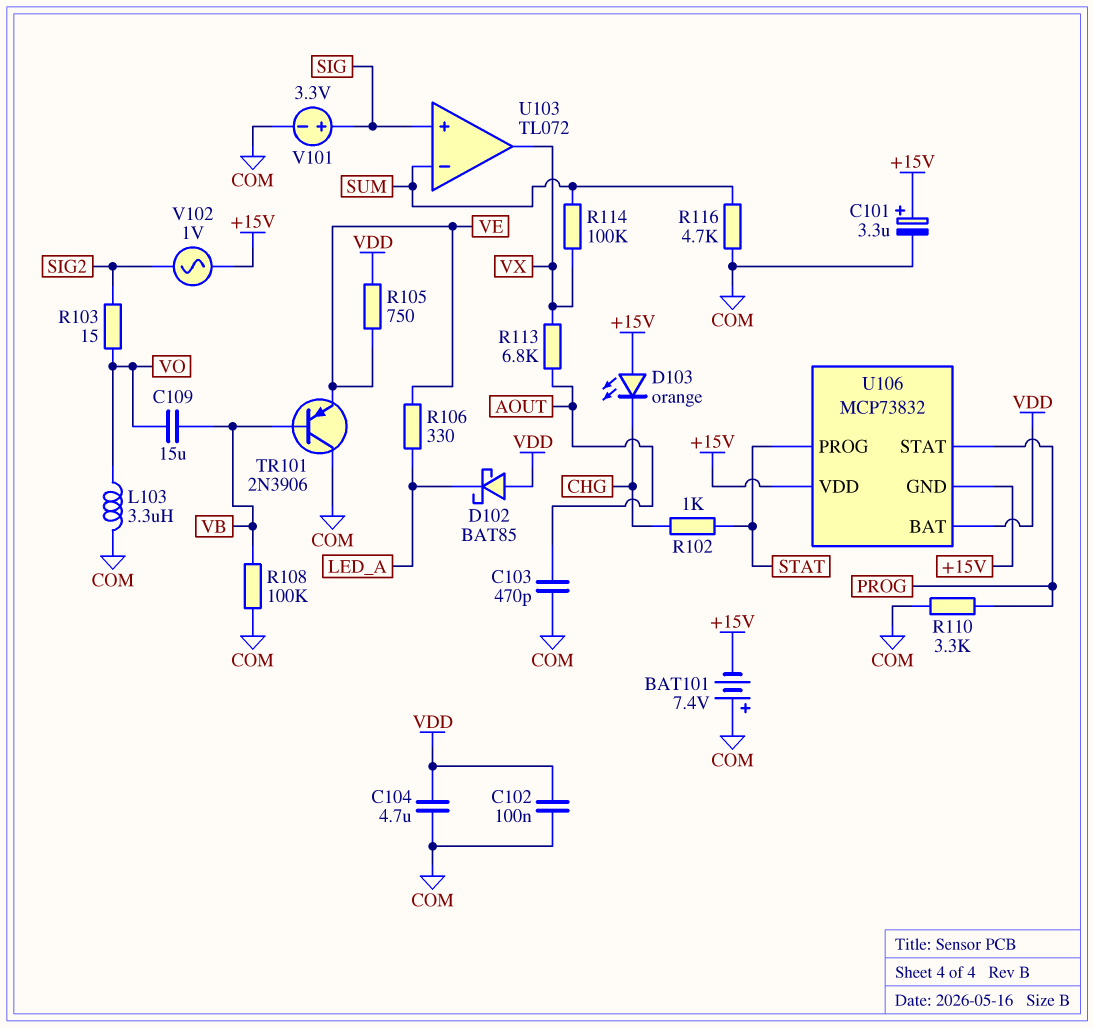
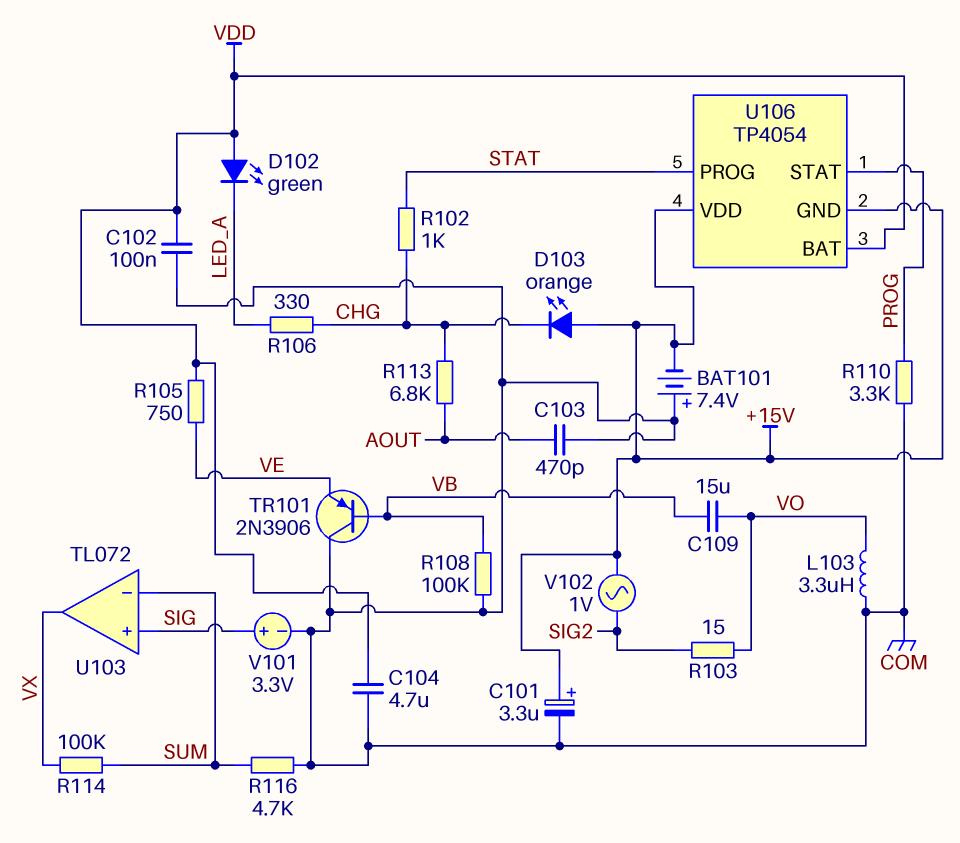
D102: schottky BAT85 (A VDD, K LED_A) -> LED green (A VDD, K LED_A)
R106: 330 (LED_A, VE) -> 330 (CHG, LED_A)
R113: 6.8k (AOUT, VX) -> 6.8k (AOUT, CHG)
U106: MCP73832 -> TP4054

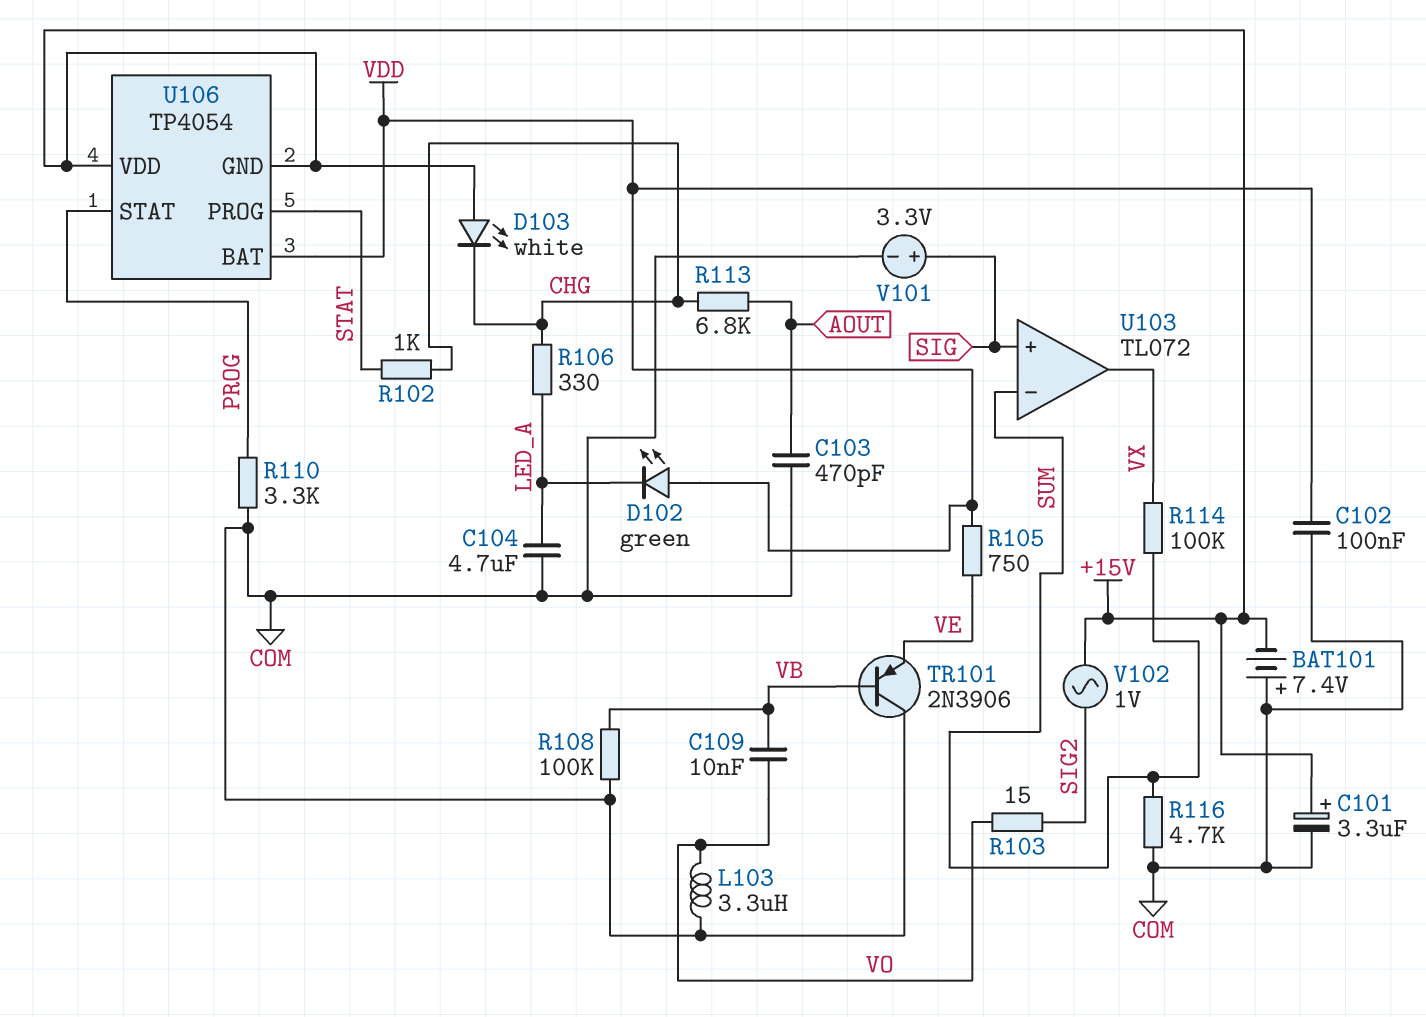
C104: 4.7uF (COM, VDD) -> 4.7uF (COM, LED_A)
C109: 15uF (VB, VO) -> 10nF (VB, VO)
D103: LED orange (A +15V, K CHG) -> LED white (A +15V, K CHG)

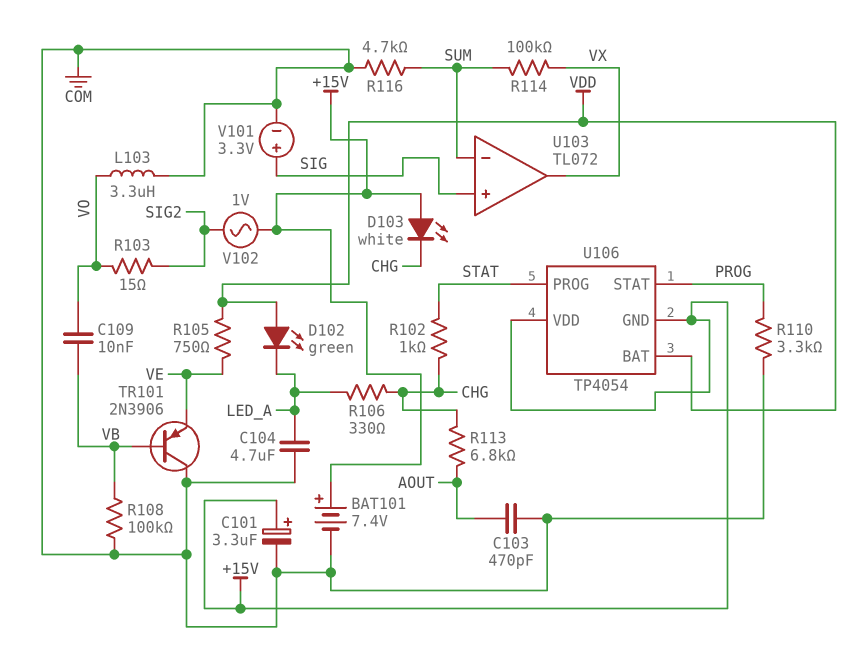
BAT101: 7.4V (plus COM, minus +15V) -> 7.4V (plus +15V, minus COM)
C102: 100nF (COM, VDD) -> none

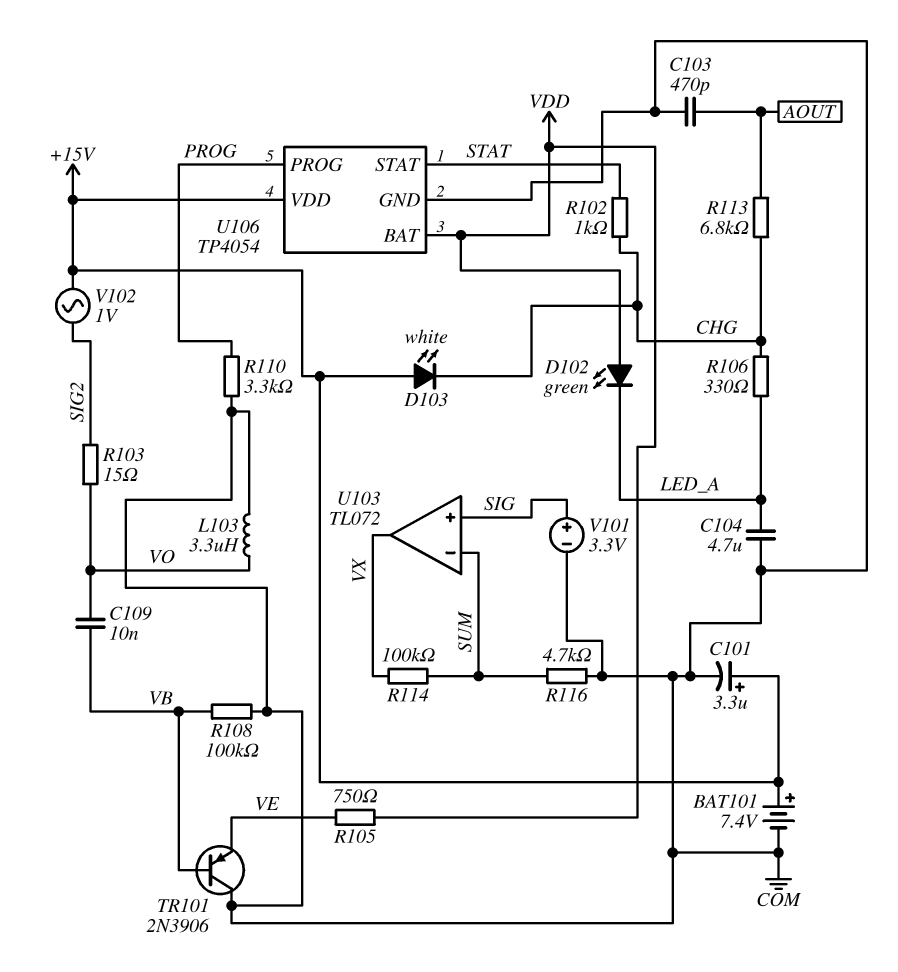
U106 pin GND: +15V -> COM
U106 pin PROG: STAT -> PROG
U106 pin STAT: PROG -> STAT

